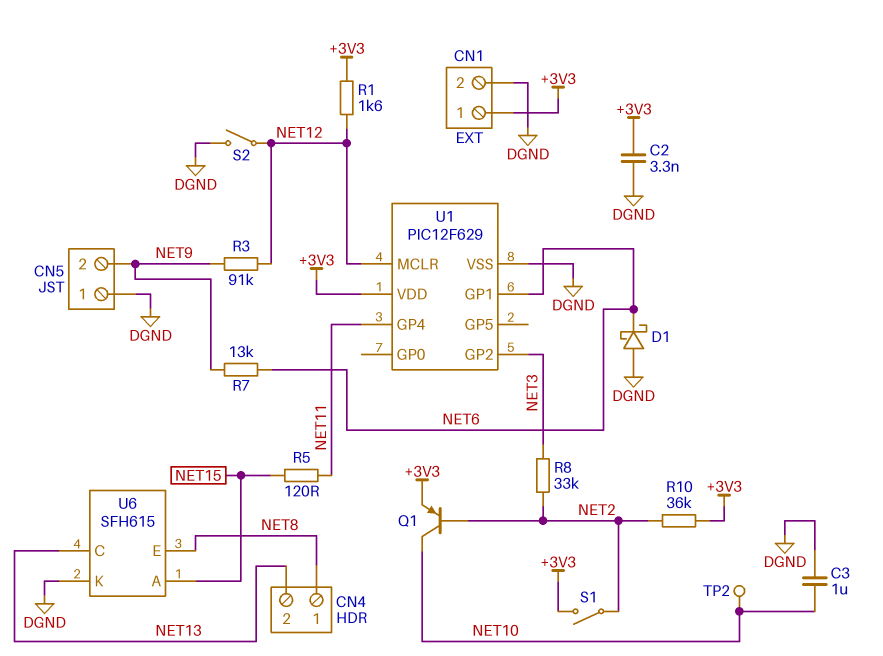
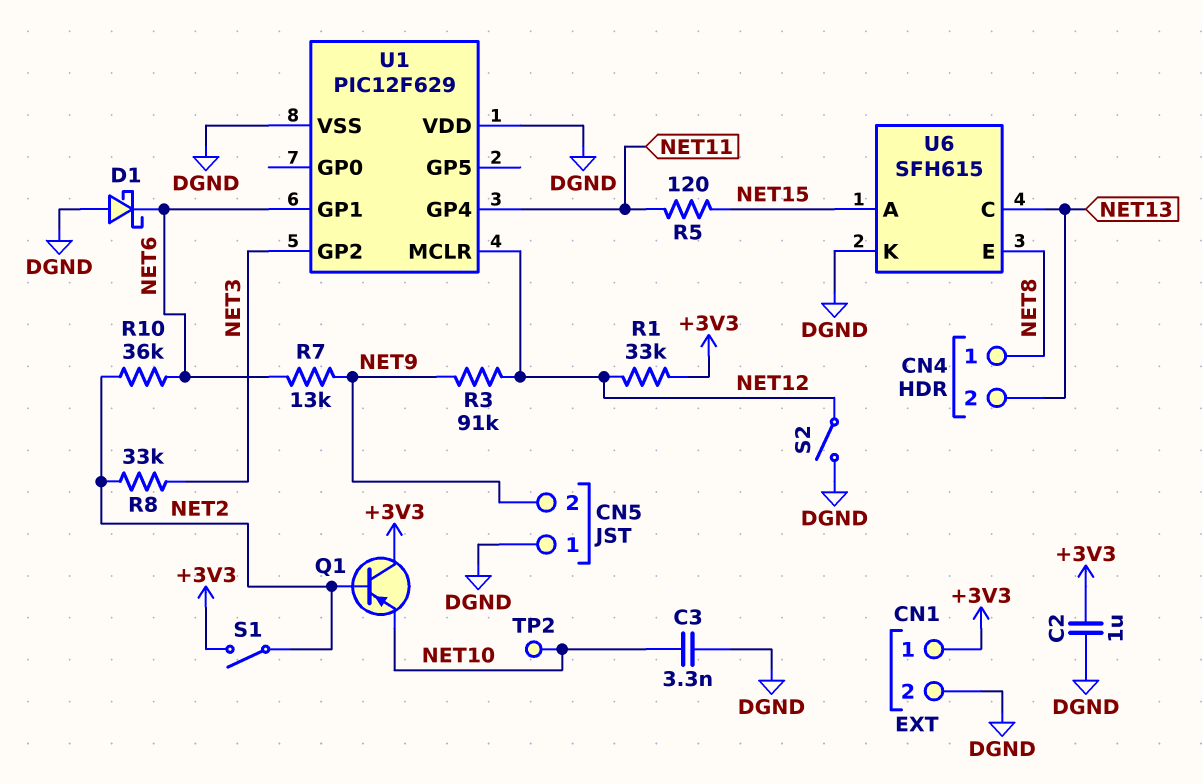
C2: 3.3nF (+3V3, DGND) -> 1uF (+3V3, DGND)
C3: 1uF (DGND, NET10) -> 3.3nF (DGND, NET10)
Q1: PNP (B NET2, C NET10, E +3V3) -> PNP (B NET2, C +3V3, E NET10)
R1: 1.6k (+3V3, NET12) -> 33k (+3V3, NET12)
R10: 36k (+3V3, NET2) -> 36k (NET2, NET6)
U1 pin VDD: +3V3 -> DGND

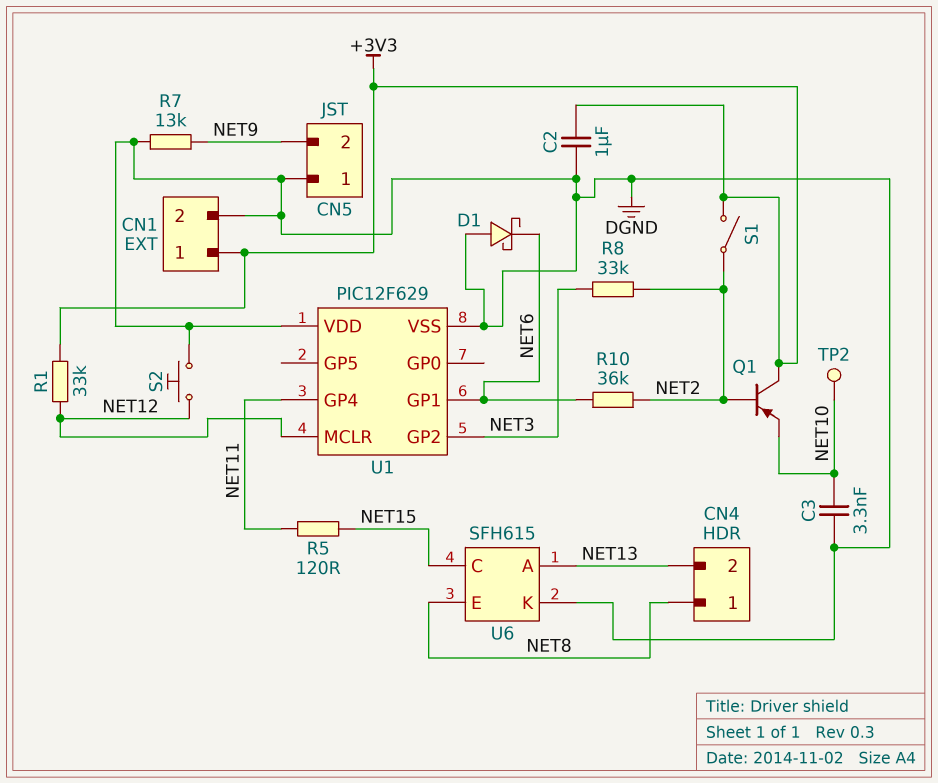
R3: 91k (NET9, NET12) -> none
R7: 13k (NET6, NET9) -> 13k (DGND, NET9)
S2: switch (DGND, NET12) -> button (DGND, NET12)
U6 pin A: NET15 -> NET13
U6 pin C: NET13 -> NET15

